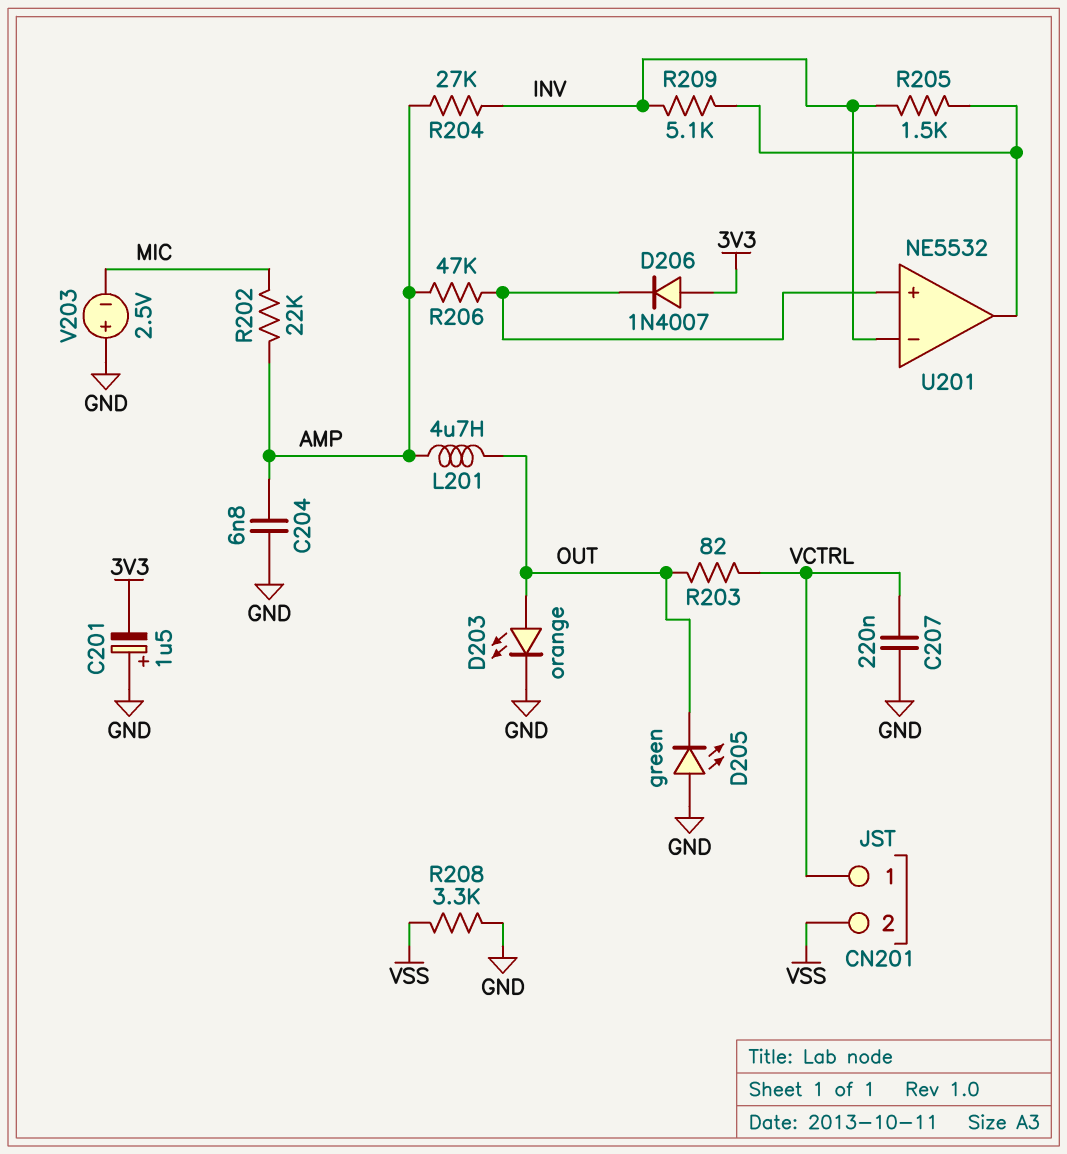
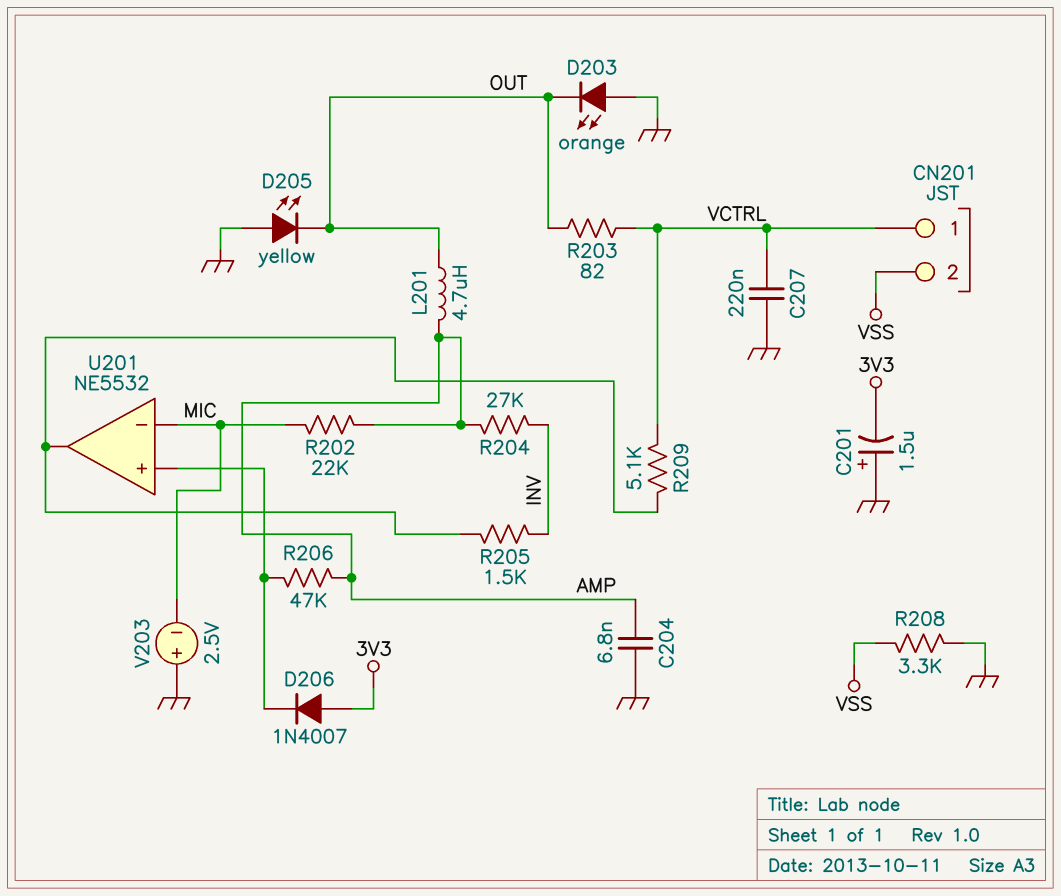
D203: LED orange (A OUT, K GND) -> LED orange (A GND, K OUT)
D205: LED green (A GND, K OUT) -> LED yellow (A GND, K OUT)
R209: 5.1k (INV, U201/out) -> 5.1k (U201/out, VCTRL)
U201 pin in-: INV -> MIC

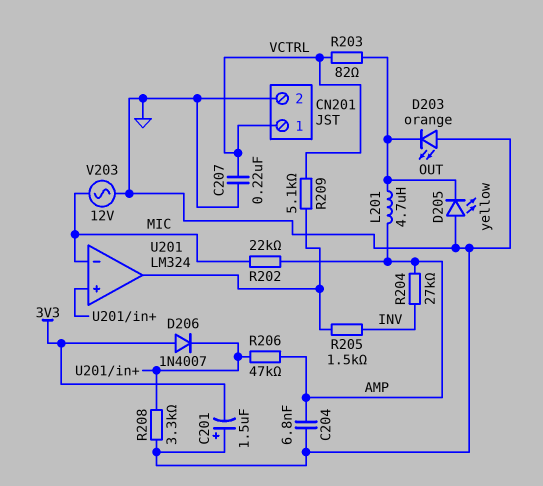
CN201 pin 2: VSS -> GND
R208: 3.3k (GND, VSS) -> 3.3k (GND, U201/in+)
U201: NE5532 -> LM324
V203: 2.5V (plus GND, minus MIC) -> AC 12V (GND, MIC)

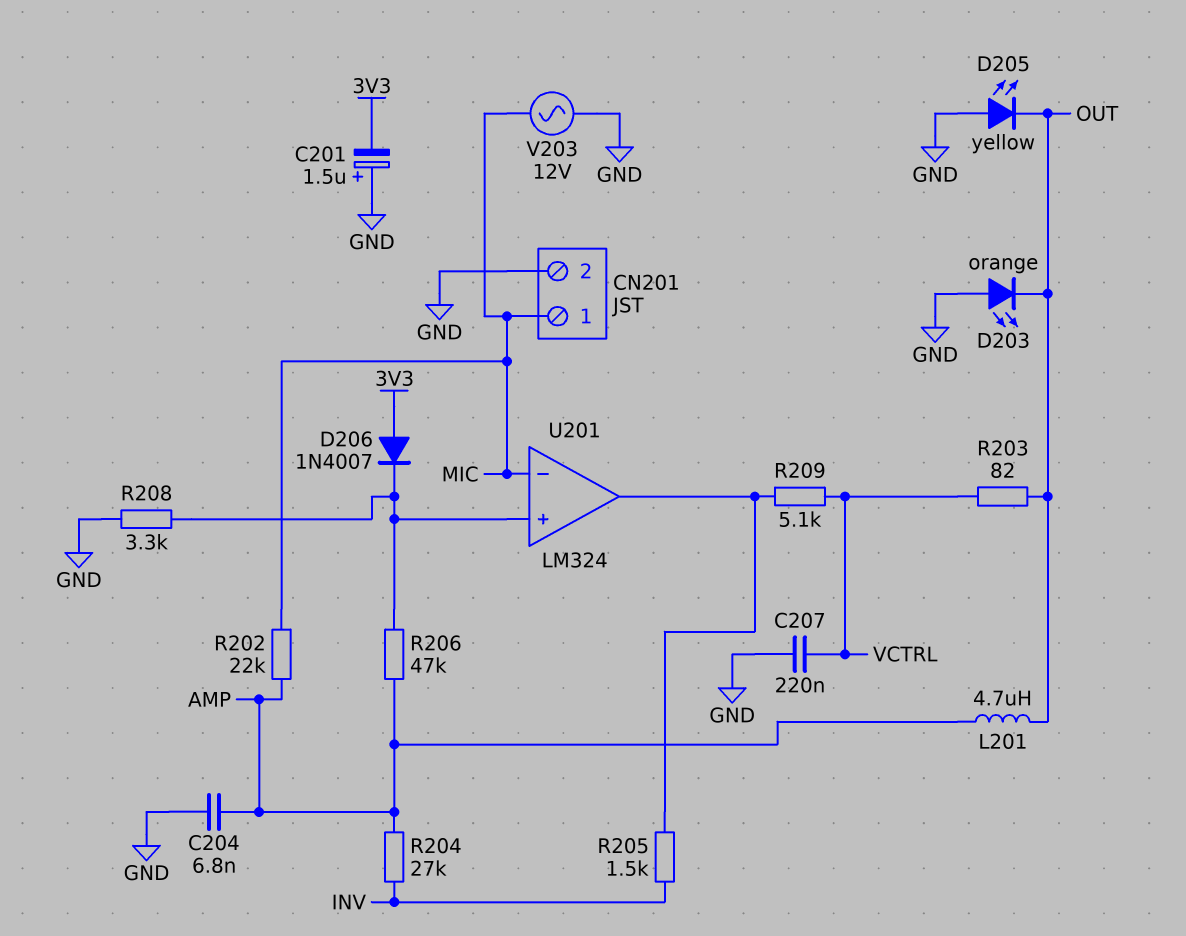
CN201 pin 1: VCTRL -> MIC

